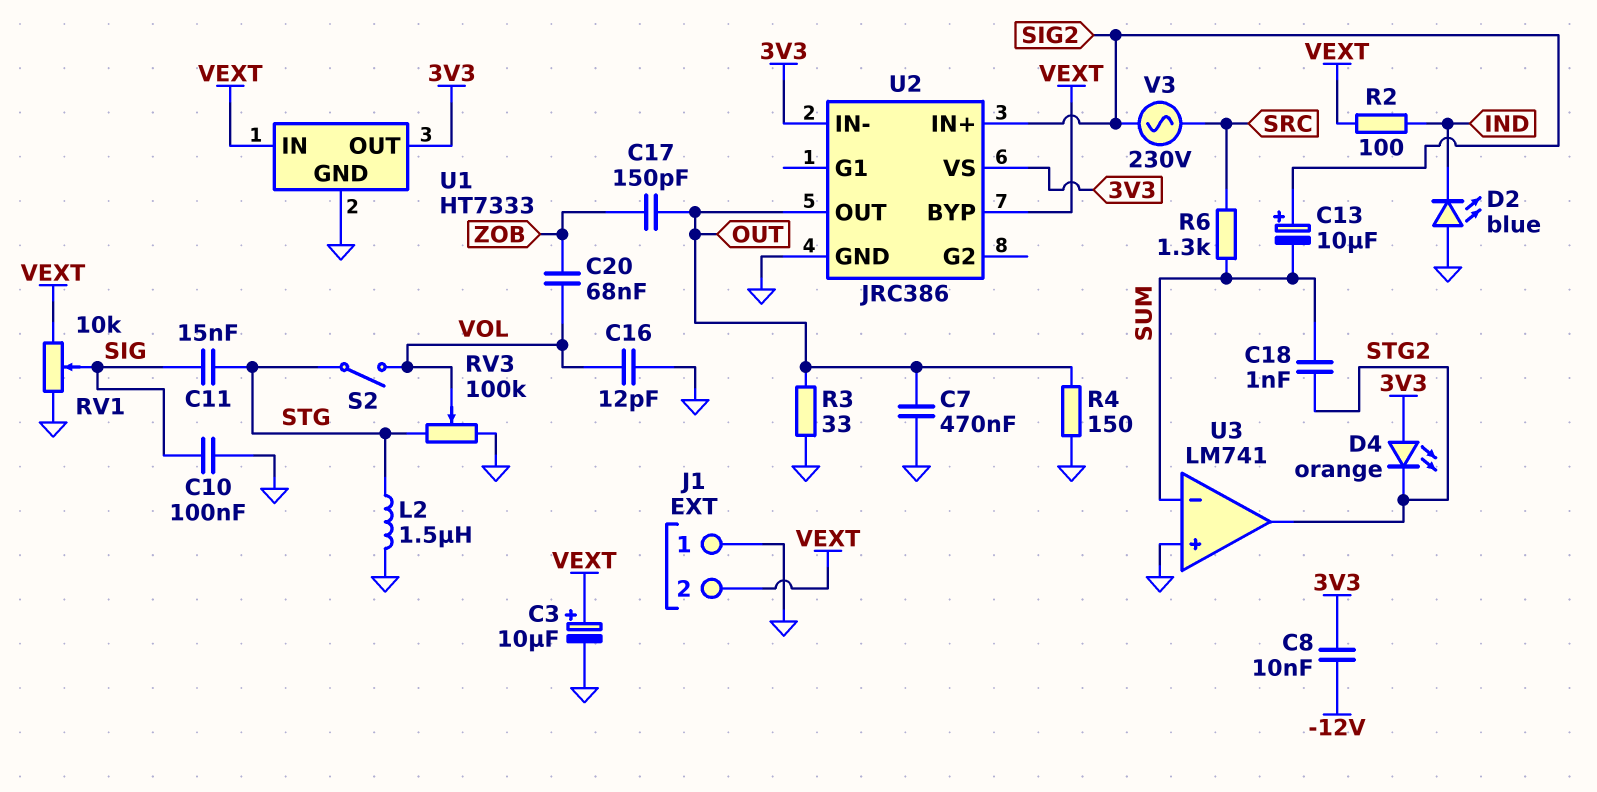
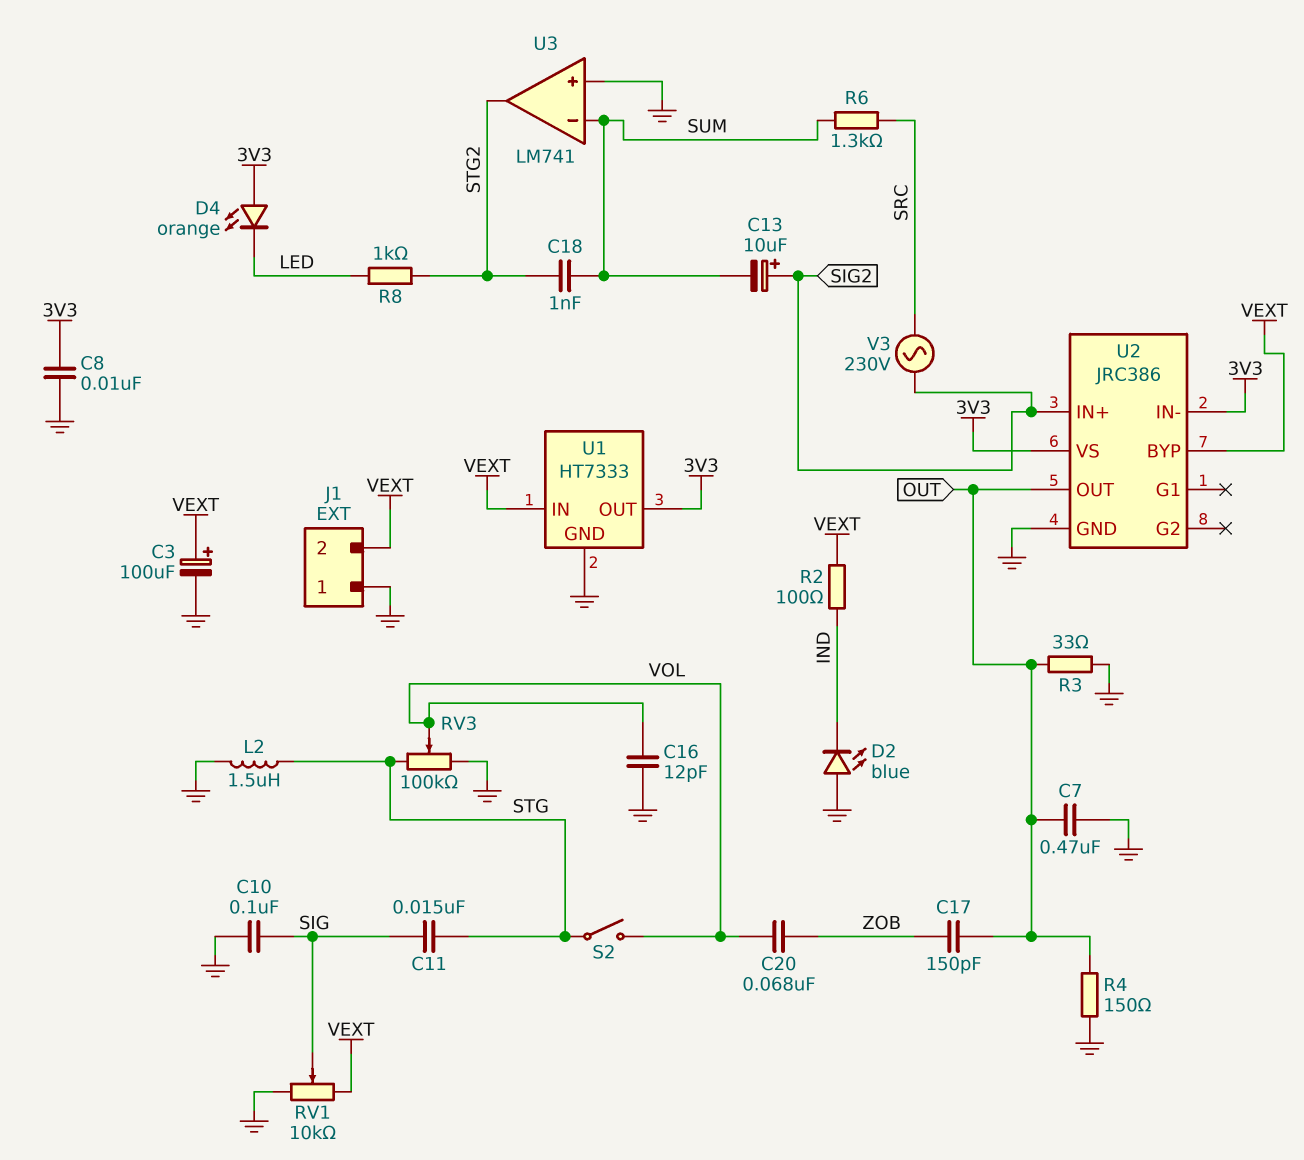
C3: 10uF (plus VEXT, minus GND) -> 100uF (plus VEXT, minus GND)
C8: 10nF (-12V, 3V3) -> 10nF (3V3, GND)
D4: LED orange (A 3V3, K STG2) -> LED orange (A 3V3, K LED)
R8: none -> 1k (LED, STG2)

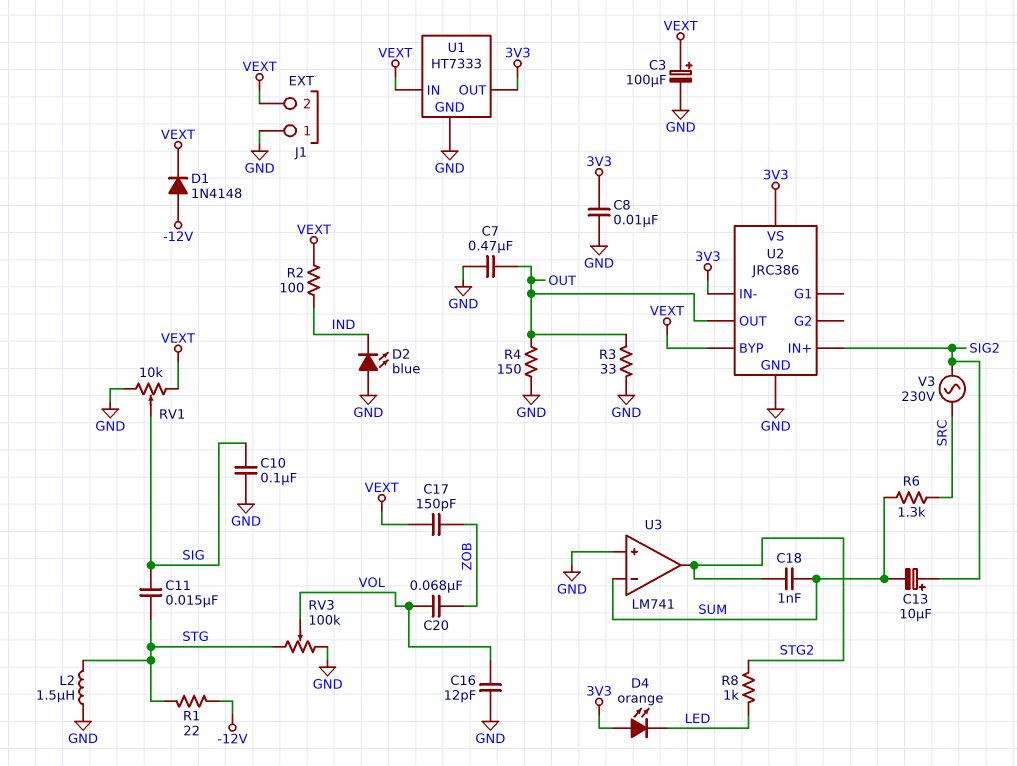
C17: 150pF (OUT, ZOB) -> 150pF (VEXT, ZOB)
D1: none -> diode 1N4148 (A -12V, K VEXT)
R1: none -> 22 (-12V, STG)
S2: switch (STG, VOL) -> none

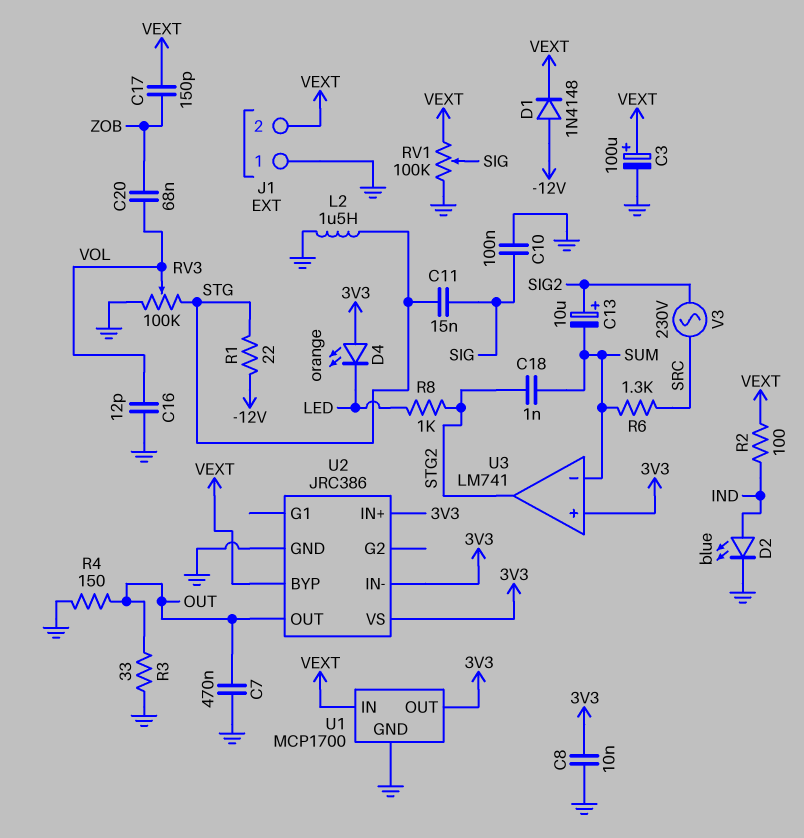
D2: LED blue (A GND, K IND) -> LED blue (A IND, K GND)
RV1: 10k (GND, VEXT, wiper SIG) -> 100k (GND, VEXT, wiper SIG)
U1: HT7333 -> MCP1700
U2 pin IN+: SIG2 -> 3V3
U3 pin in+: GND -> 3V3

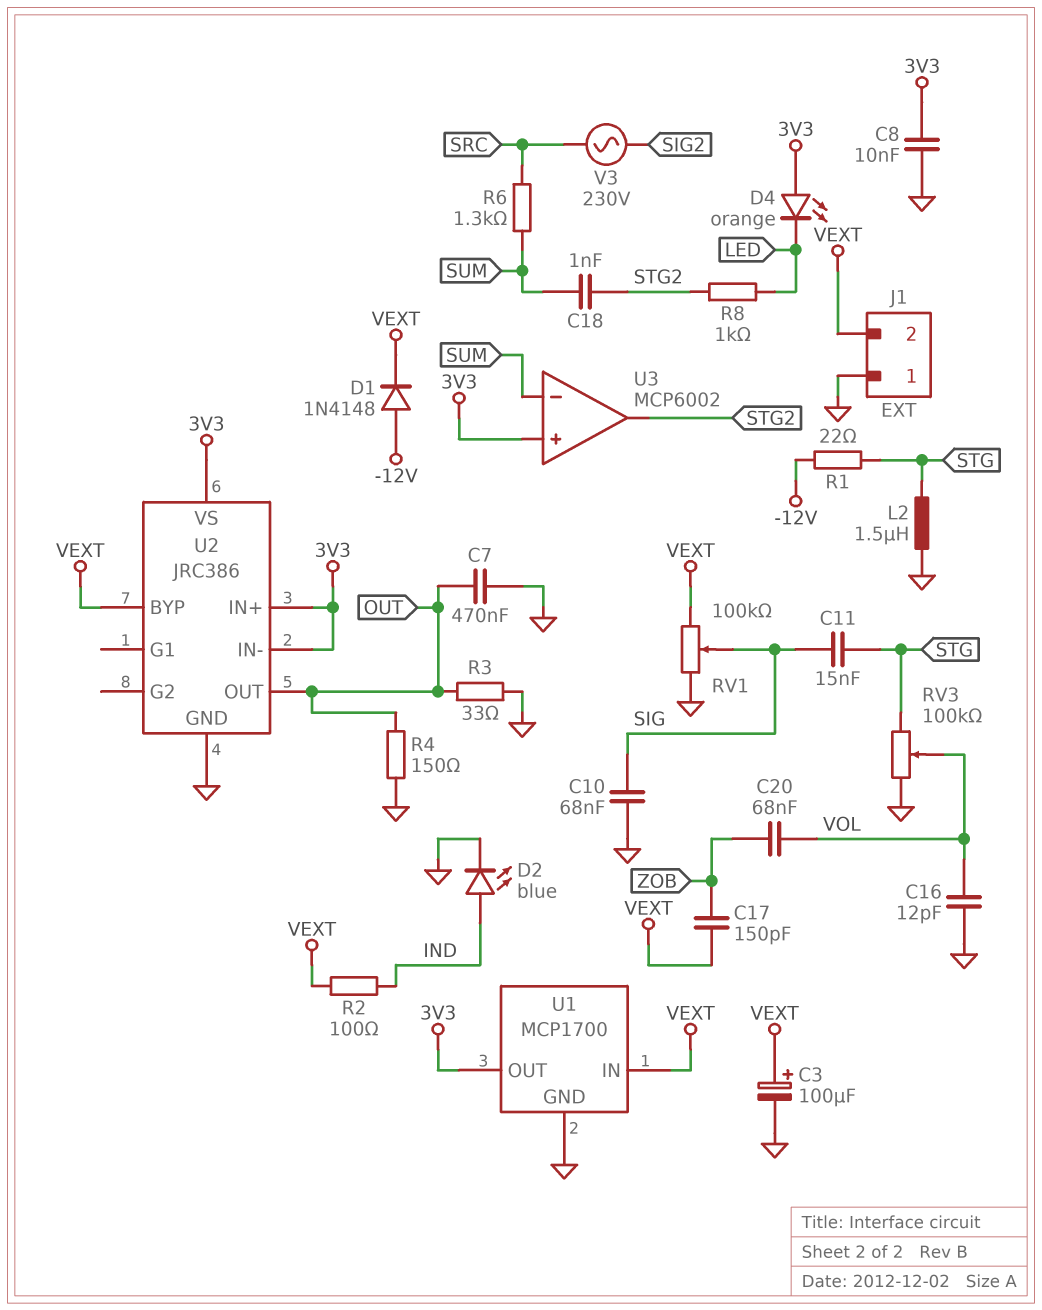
C10: 100nF (GND, SIG) -> 68nF (GND, SIG)
C13: 10uF (plus SIG2, minus SUM) -> none
U3: LM741 -> MCP6002

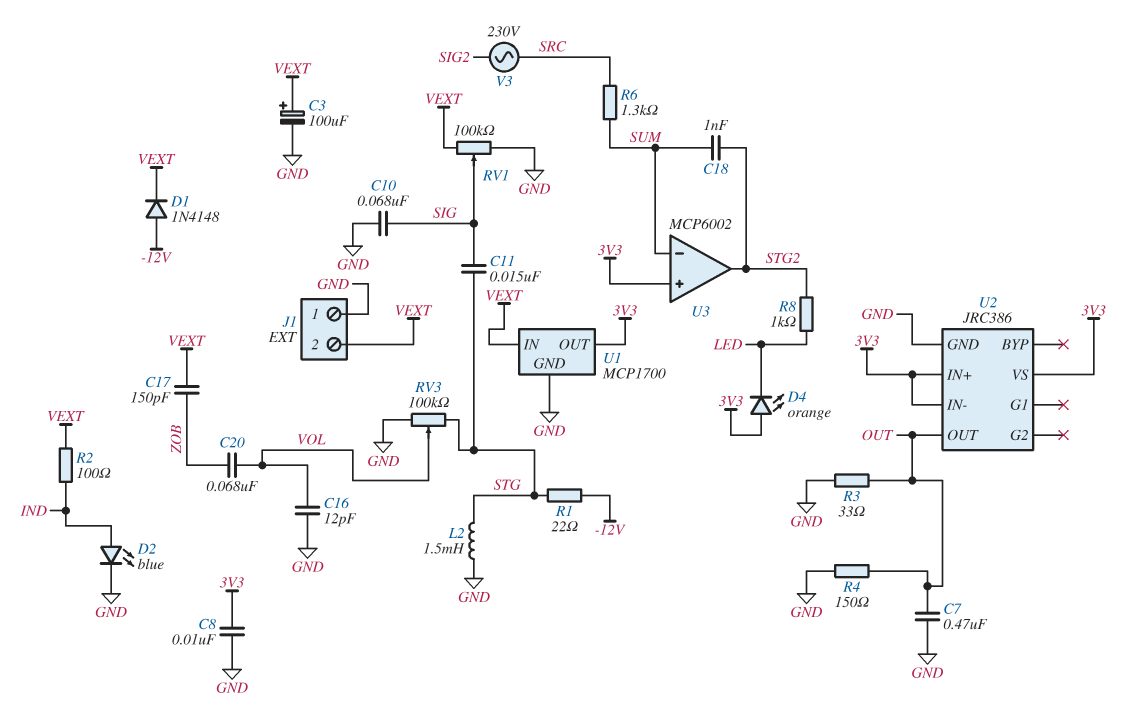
L2: 1.5uH (GND, STG) -> 1.5mH (GND, STG)
U2 pin BYP: VEXT -> none

